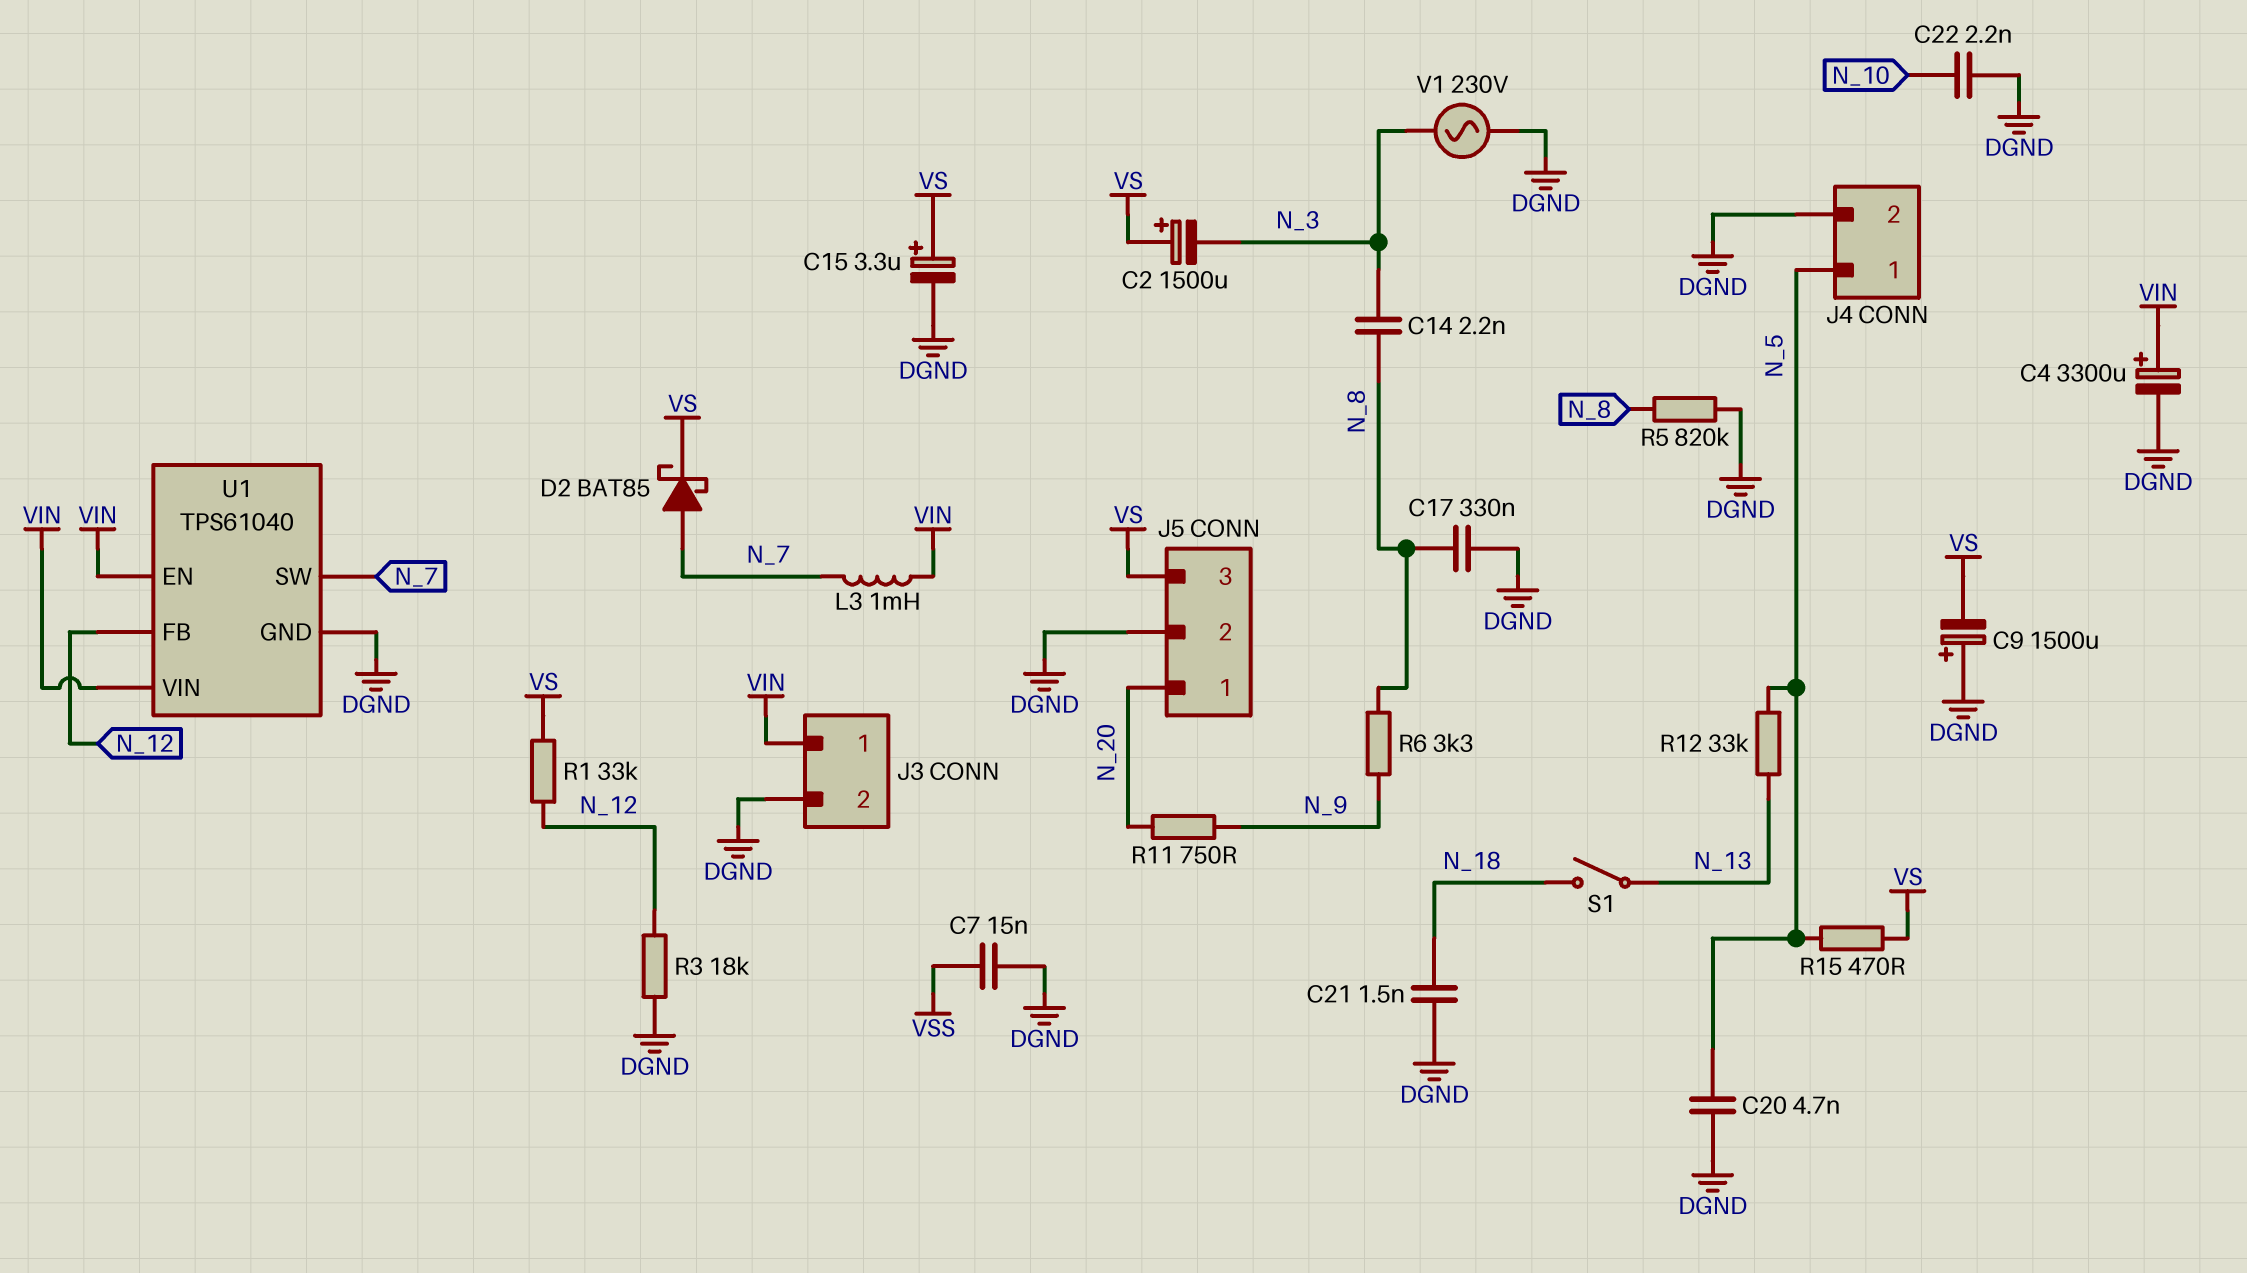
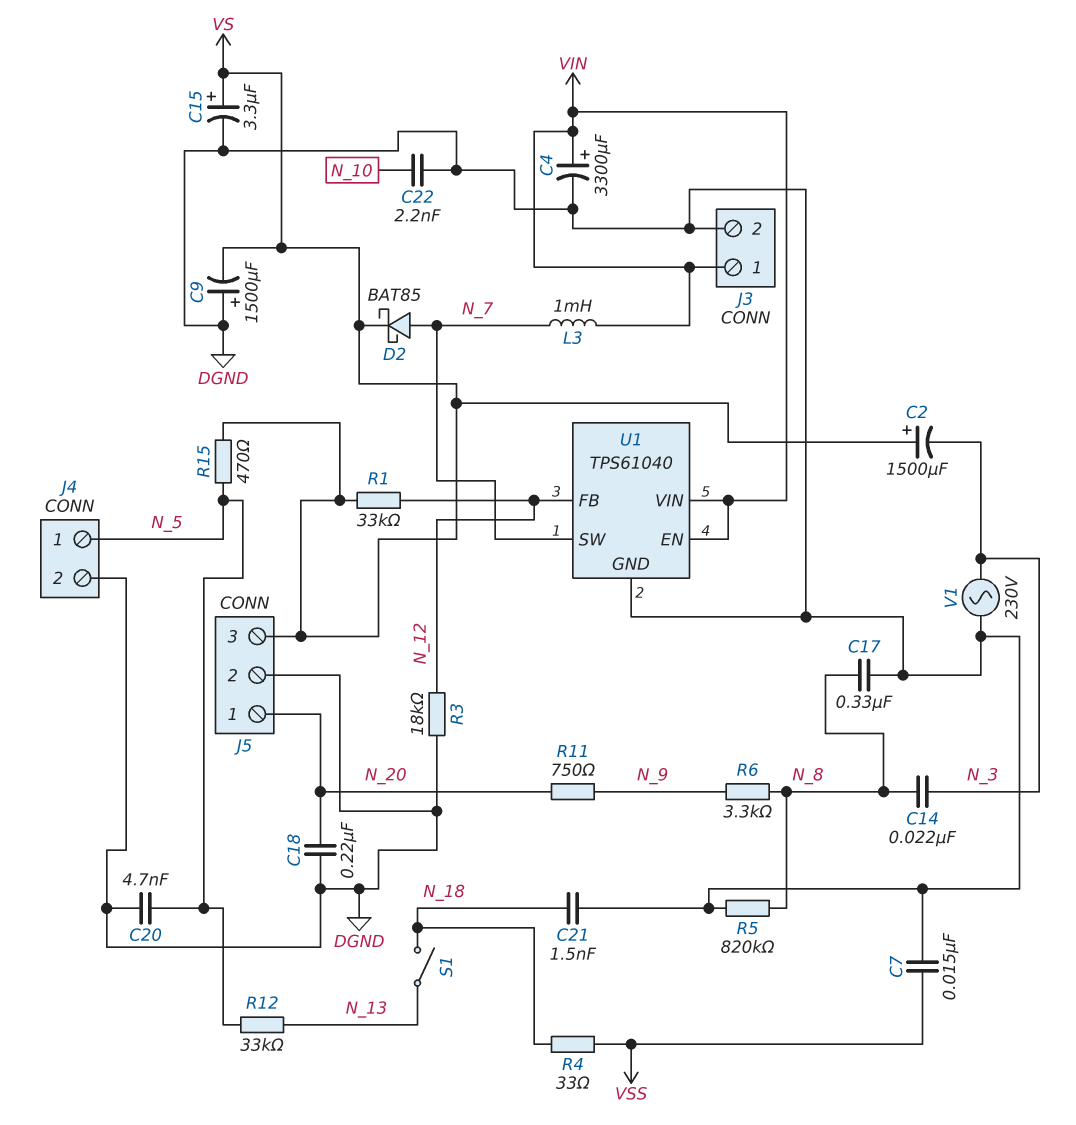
C14: 2.2nF (N_3, N_8) -> 22nF (N_3, N_8)
C18: none -> 220nF (DGND, N_20)
R4: none -> 33 (N_18, VSS)

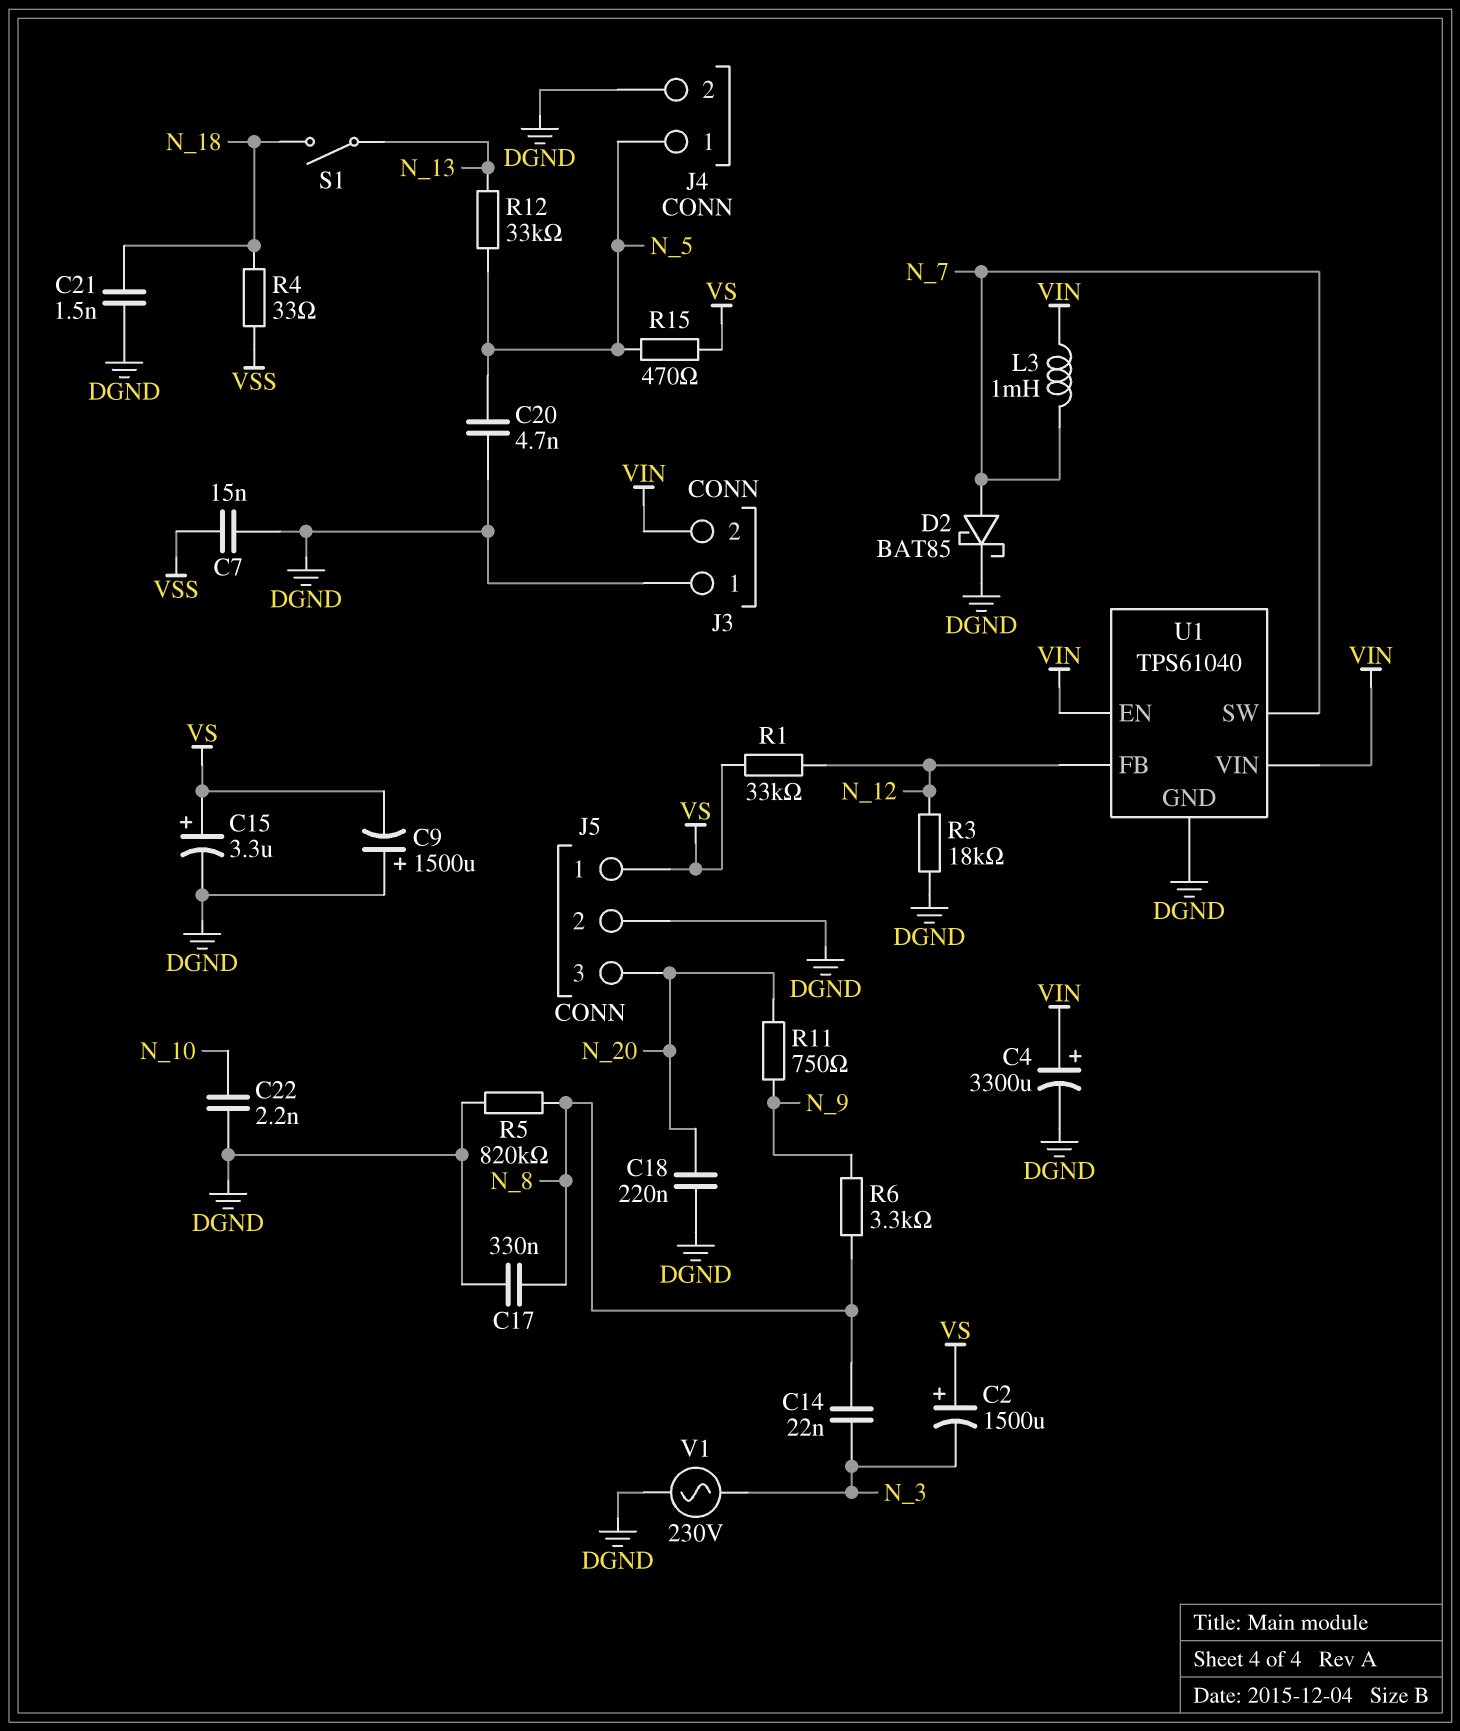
D2: schottky BAT85 (A N_7, K VS) -> schottky BAT85 (A N_7, K DGND)
J3 pin 1: VIN -> DGND
J3 pin 2: DGND -> VIN
J5 pin 1: N_20 -> VS
J5 pin 3: VS -> N_20

